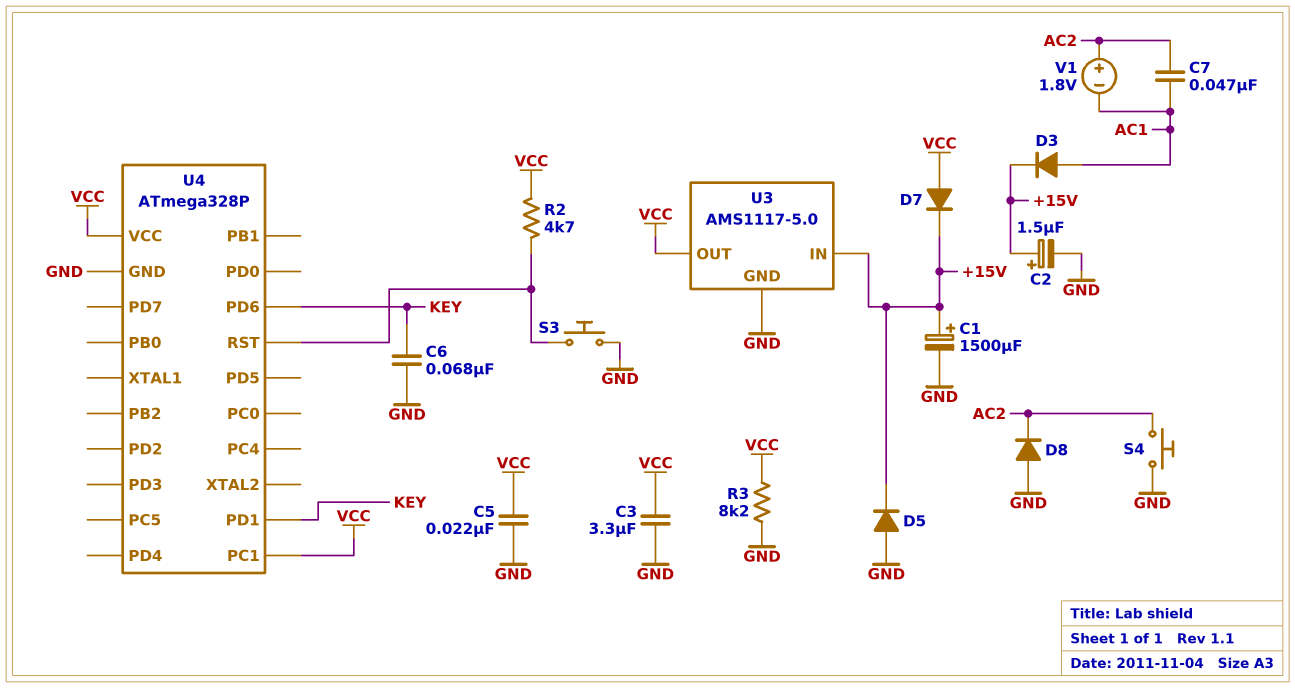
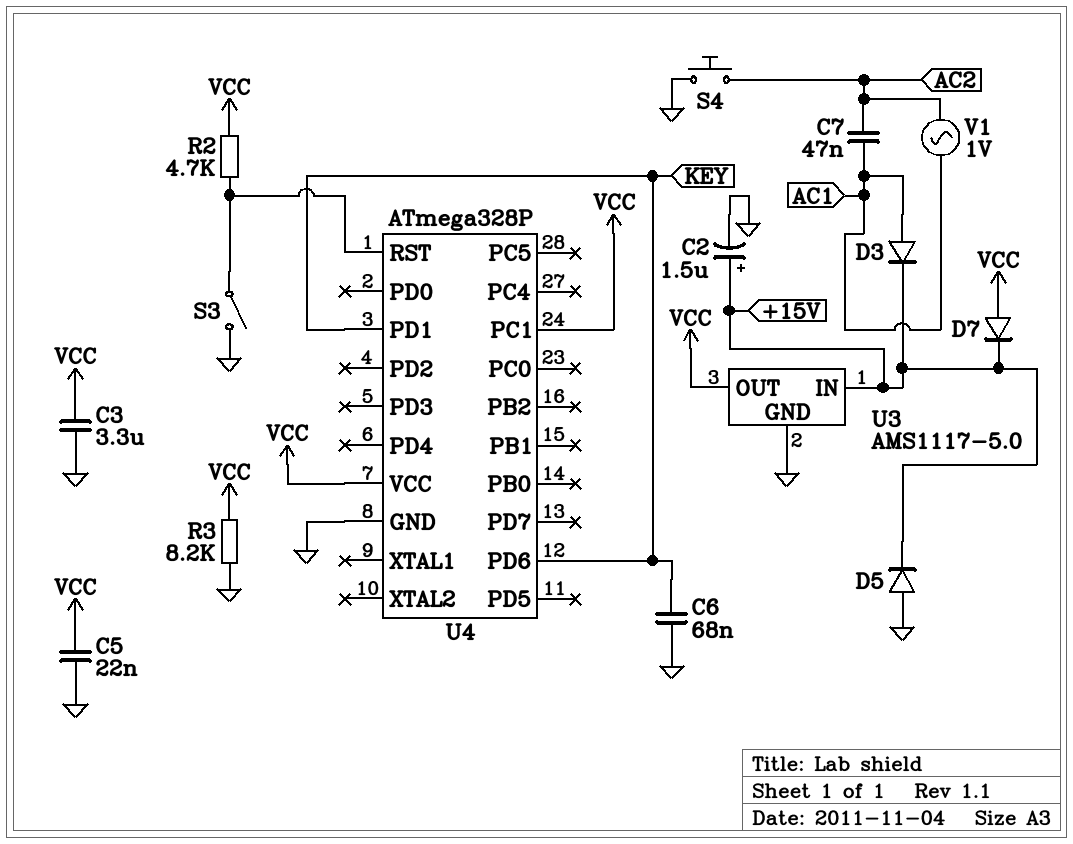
C1: 1500uF (plus +15V, minus GND) -> none
D8: diode (A GND, K AC2) -> none
S3: button (GND, U4/RST) -> switch (GND, U4/RST)
V1: 1.8V (plus AC2, minus AC1) -> AC 1V (AC1, AC2)

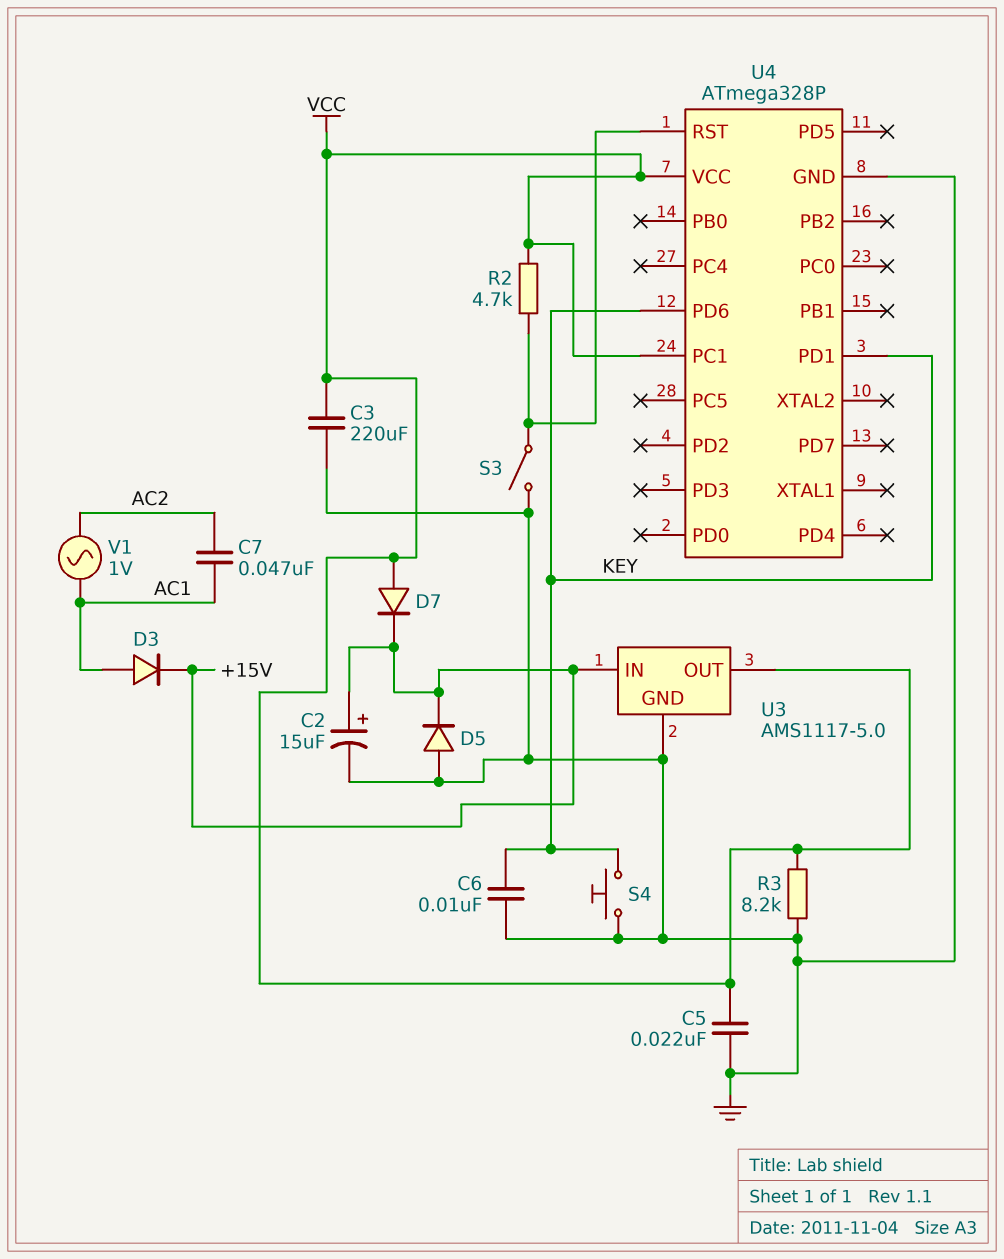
C2: 1.5uF (plus +15V, minus GND) -> 15uF (plus +15V, minus GND)
C3: 3.3uF (GND, VCC) -> 220uF (GND, VCC)
C6: 68nF (GND, KEY) -> 10nF (GND, KEY)
S4: button (AC2, GND) -> button (GND, KEY)

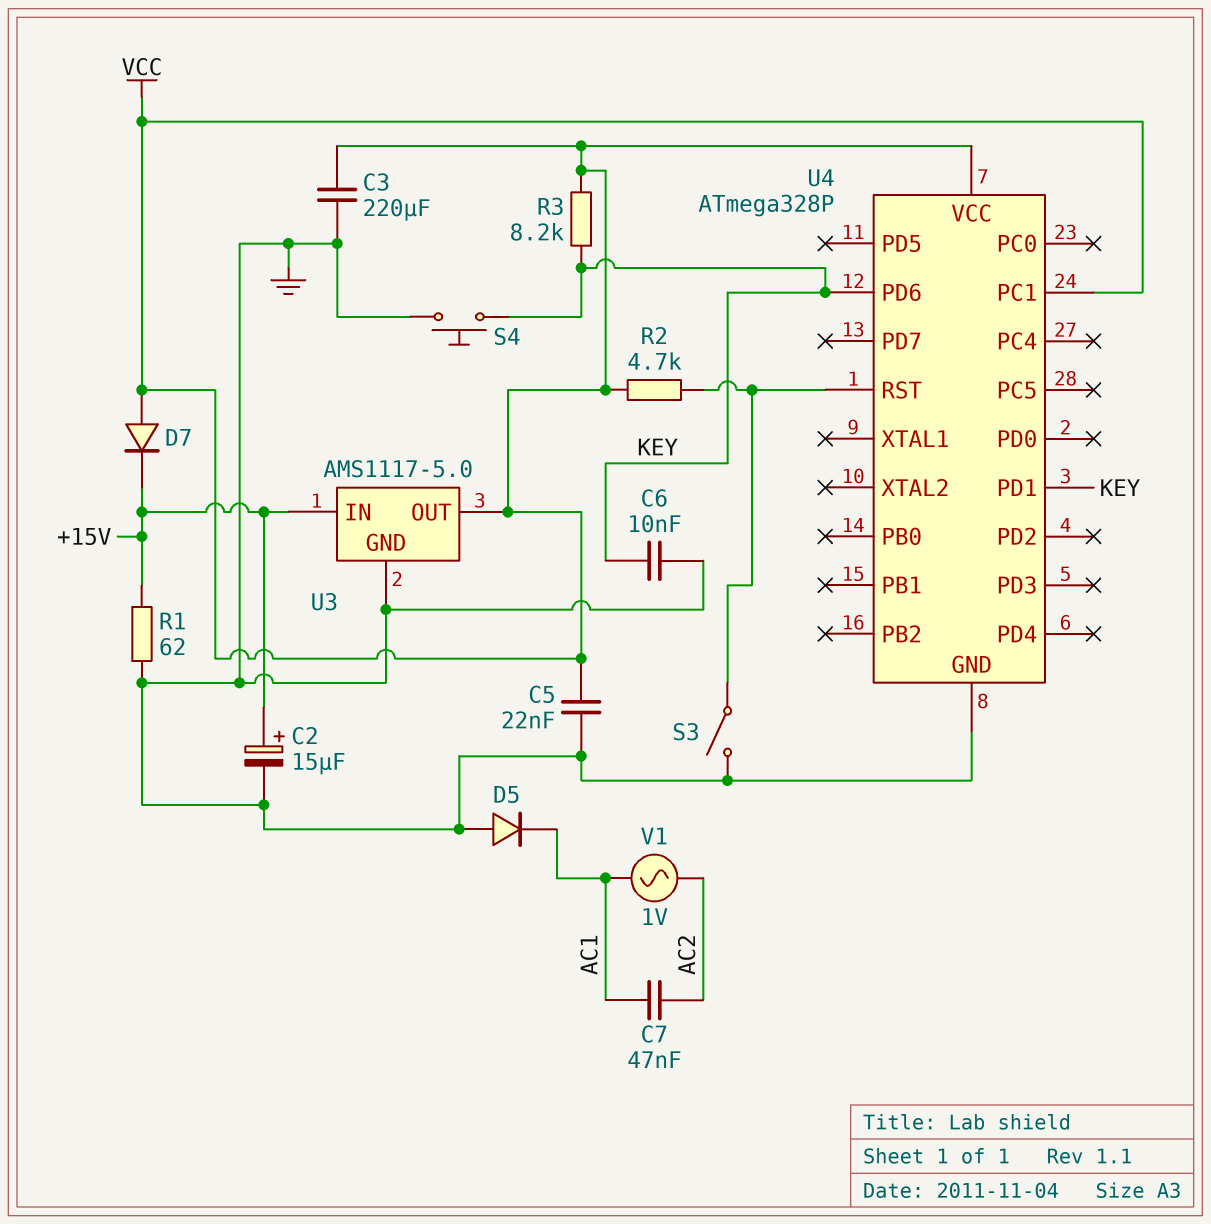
D3: diode (A AC1, K +15V) -> none
D5: diode (A GND, K +15V) -> diode (A GND, K AC1)
R1: none -> 62 (+15V, GND)
R3: 8.2k (GND, VCC) -> 8.2k (KEY, VCC)

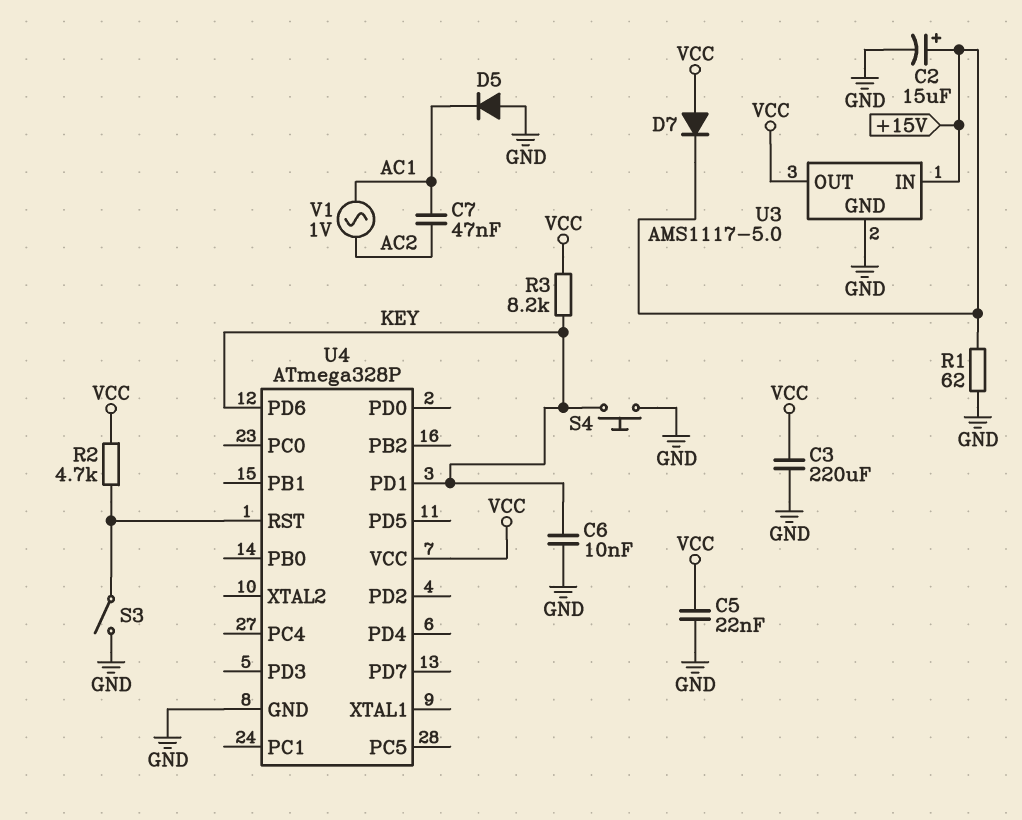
U4 pin PC1: VCC -> none

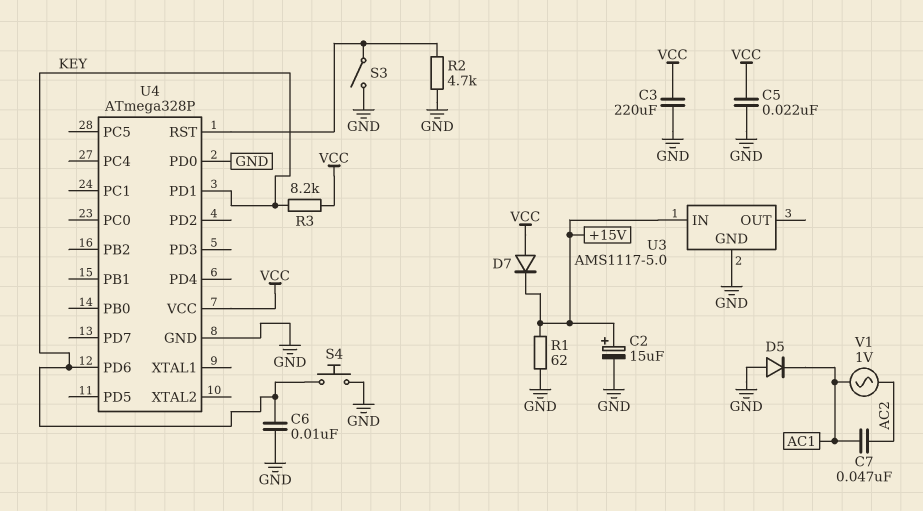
R2: 4.7k (U4/RST, VCC) -> 4.7k (GND, U4/RST)
U3 pin OUT: VCC -> none
U4 pin PD0: none -> GND

